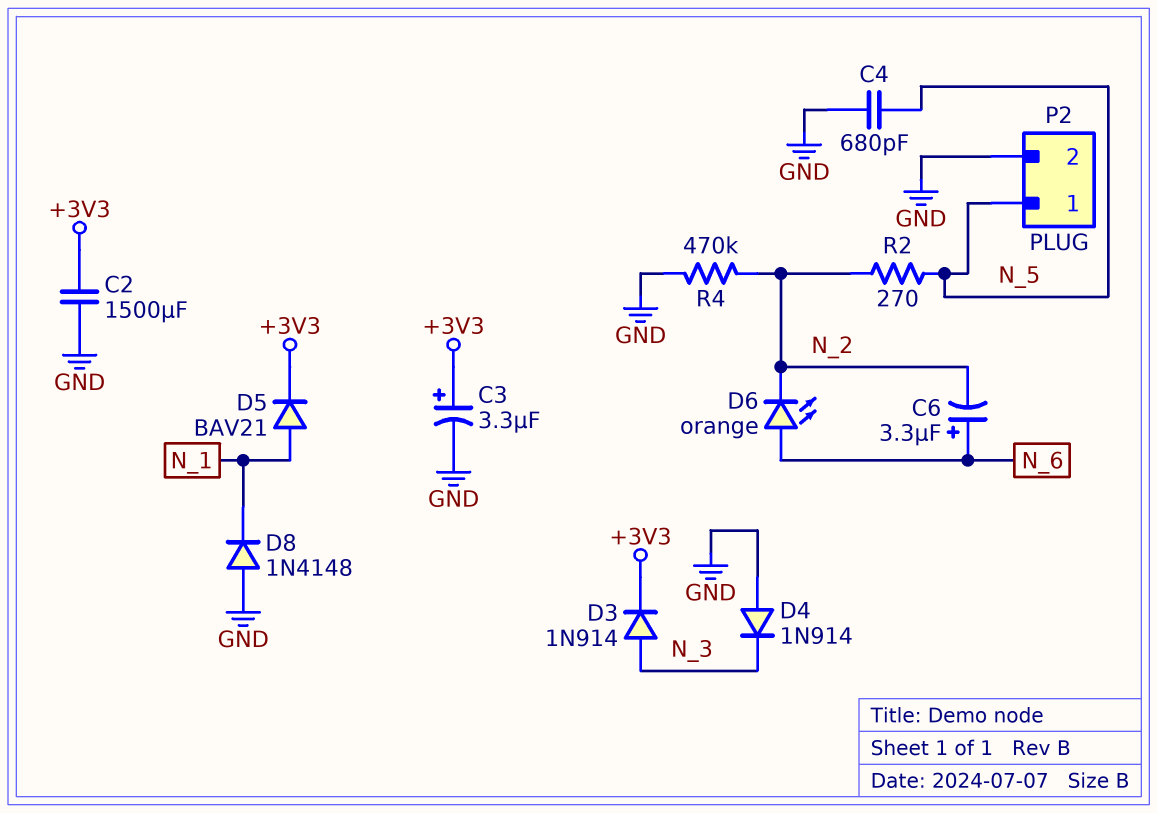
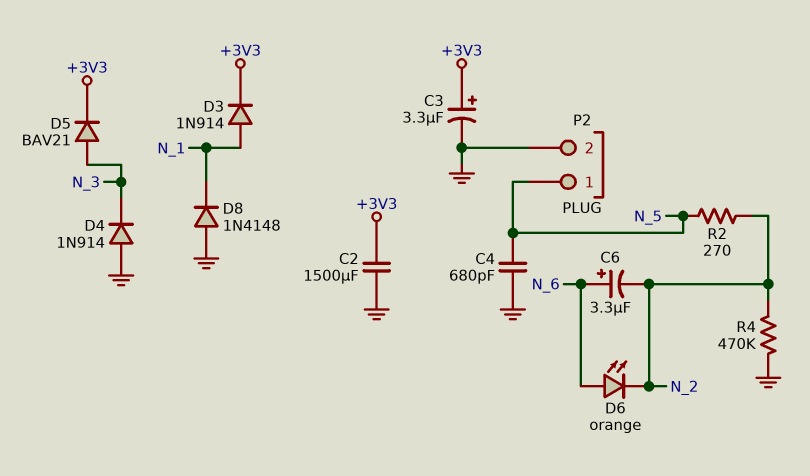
D3: diode 1N914 (A N_3, K +3V3) -> diode 1N914 (A N_1, K +3V3)
D5: diode BAV21 (A N_1, K +3V3) -> diode BAV21 (A N_3, K +3V3)

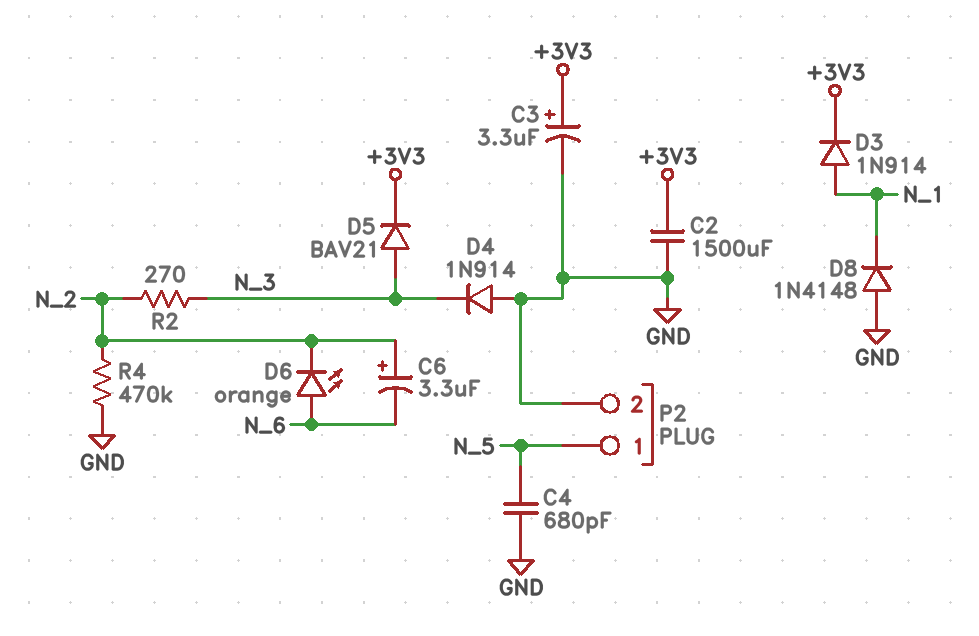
C6: 3.3uF (plus N_6, minus N_2) -> 3.3uF (plus N_2, minus N_6)
R2: 270 (N_2, N_5) -> 270 (N_2, N_3)

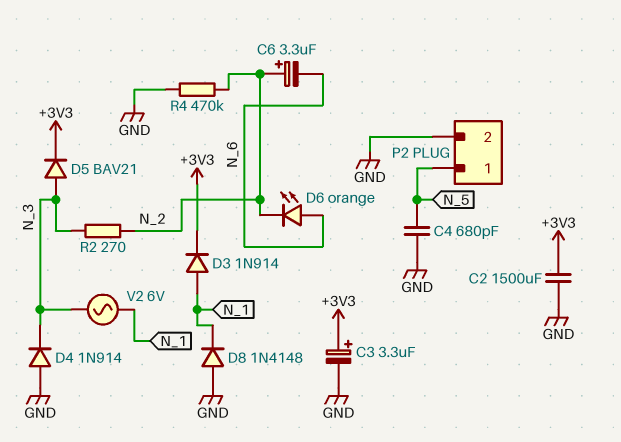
V2: none -> AC 6V (N_1, N_3)

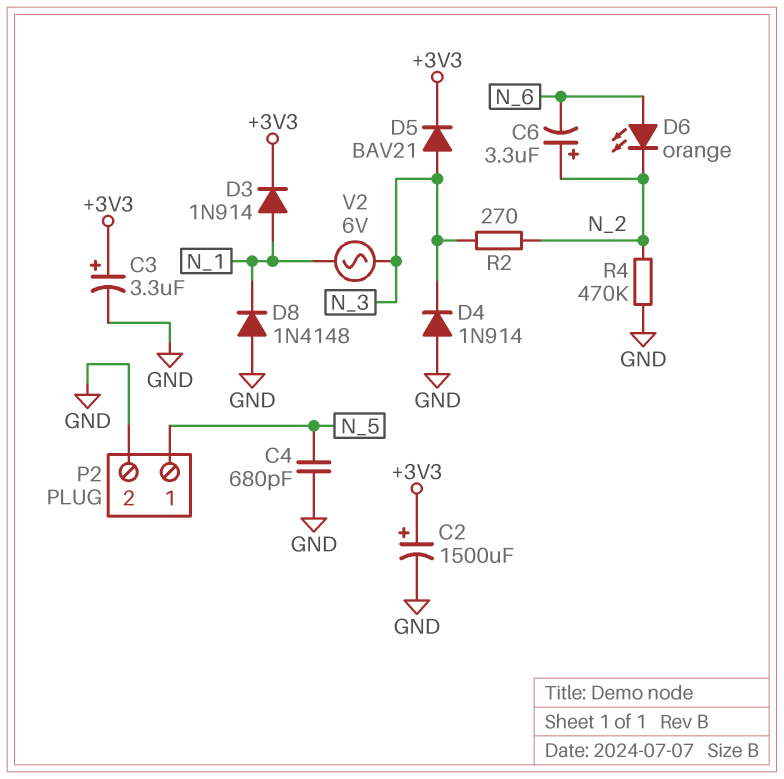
C2: 1500uF (+3V3, GND) -> 1500uF (plus +3V3, minus GND)

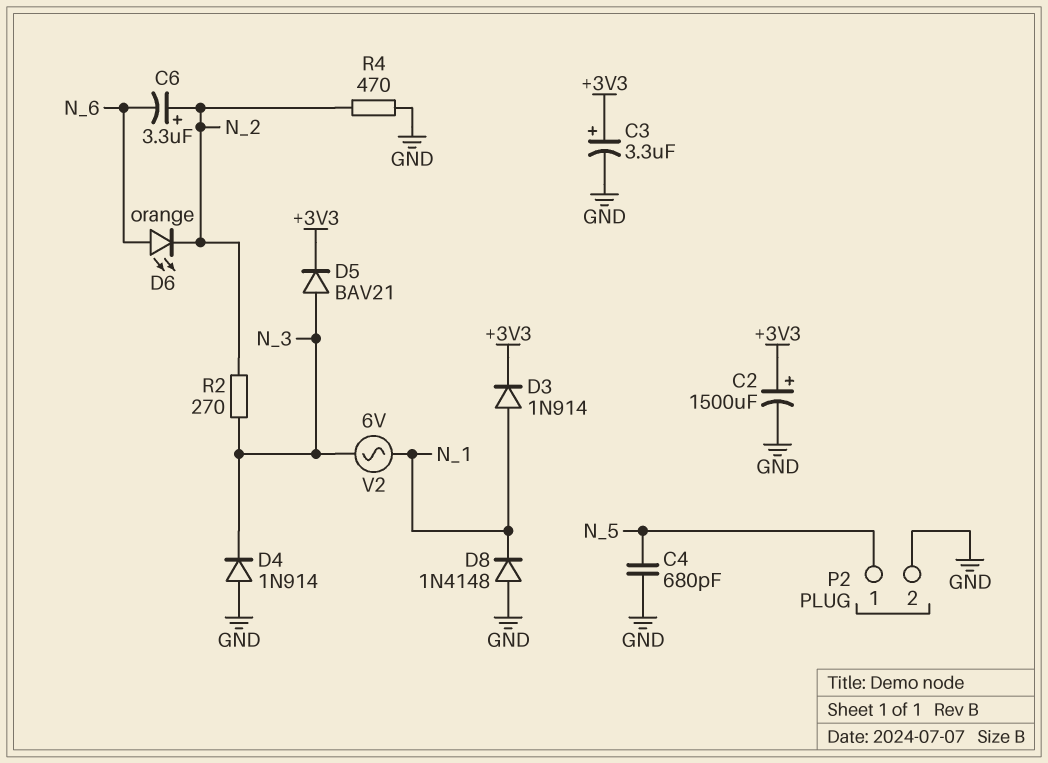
R4: 470k (GND, N_2) -> 470 (GND, N_2)

